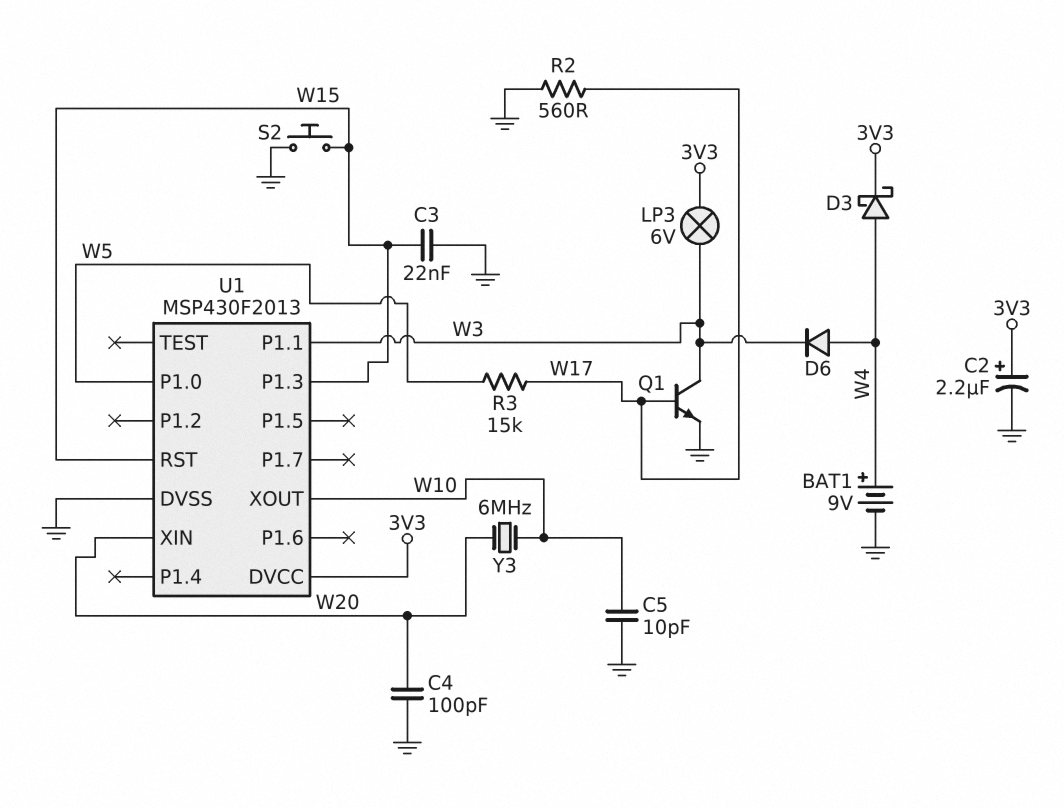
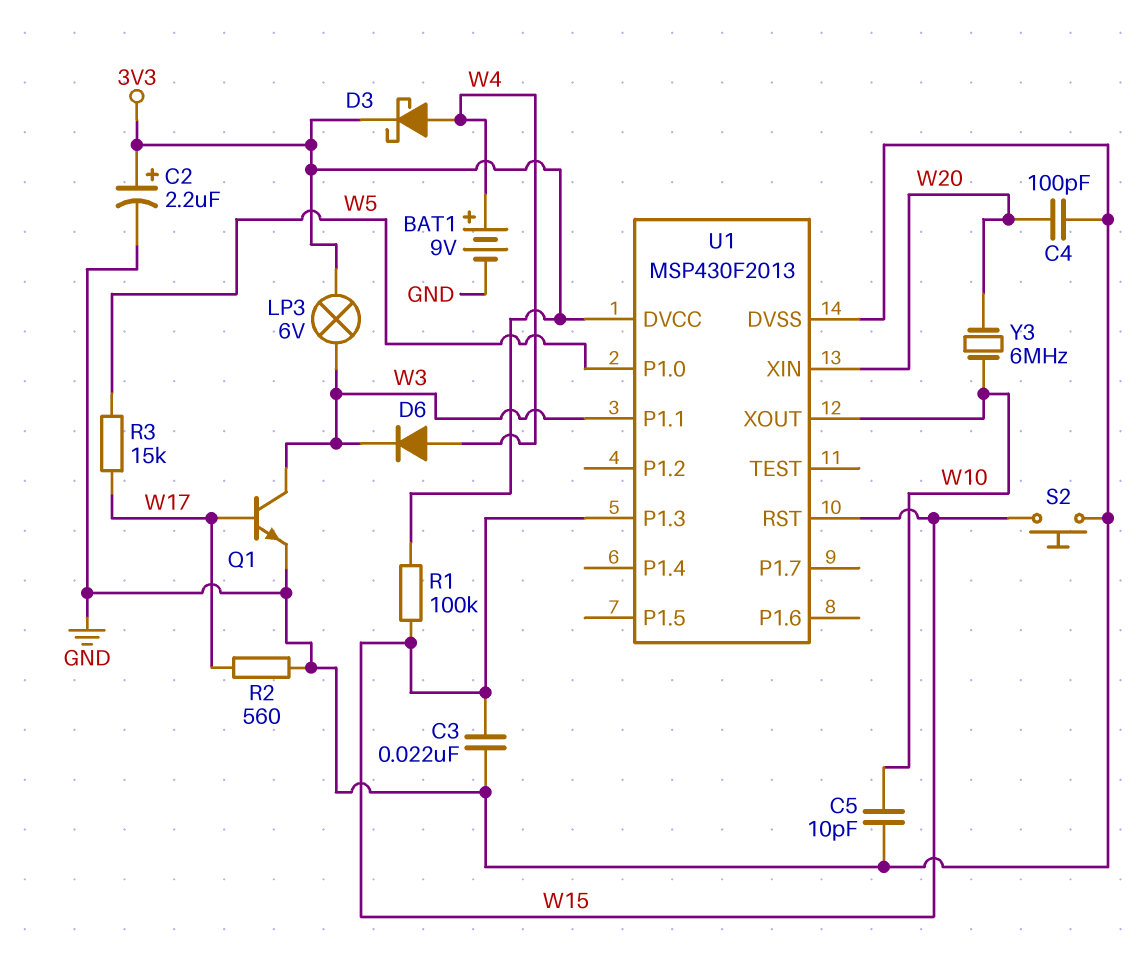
R1: none -> 100k (3V3, W15)

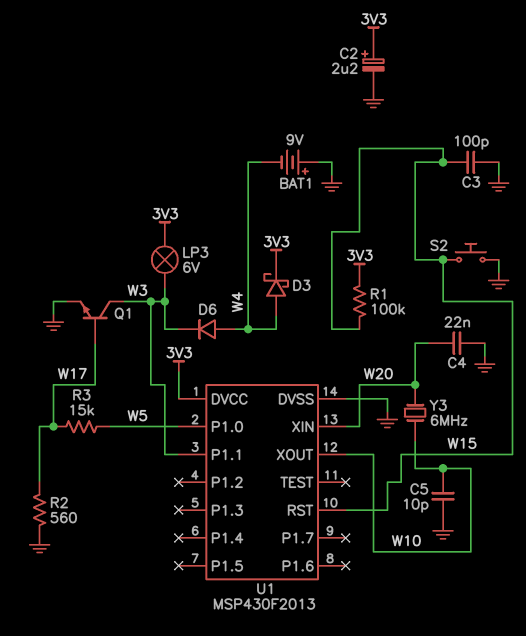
BAT1: 9V (plus W4, minus GND) -> 9V (plus GND, minus W4)
C3: 22nF (GND, W15) -> 100pF (GND, W15)
C4: 100pF (GND, W20) -> 22nF (GND, W20)
U1 pin P1.3: W15 -> none

